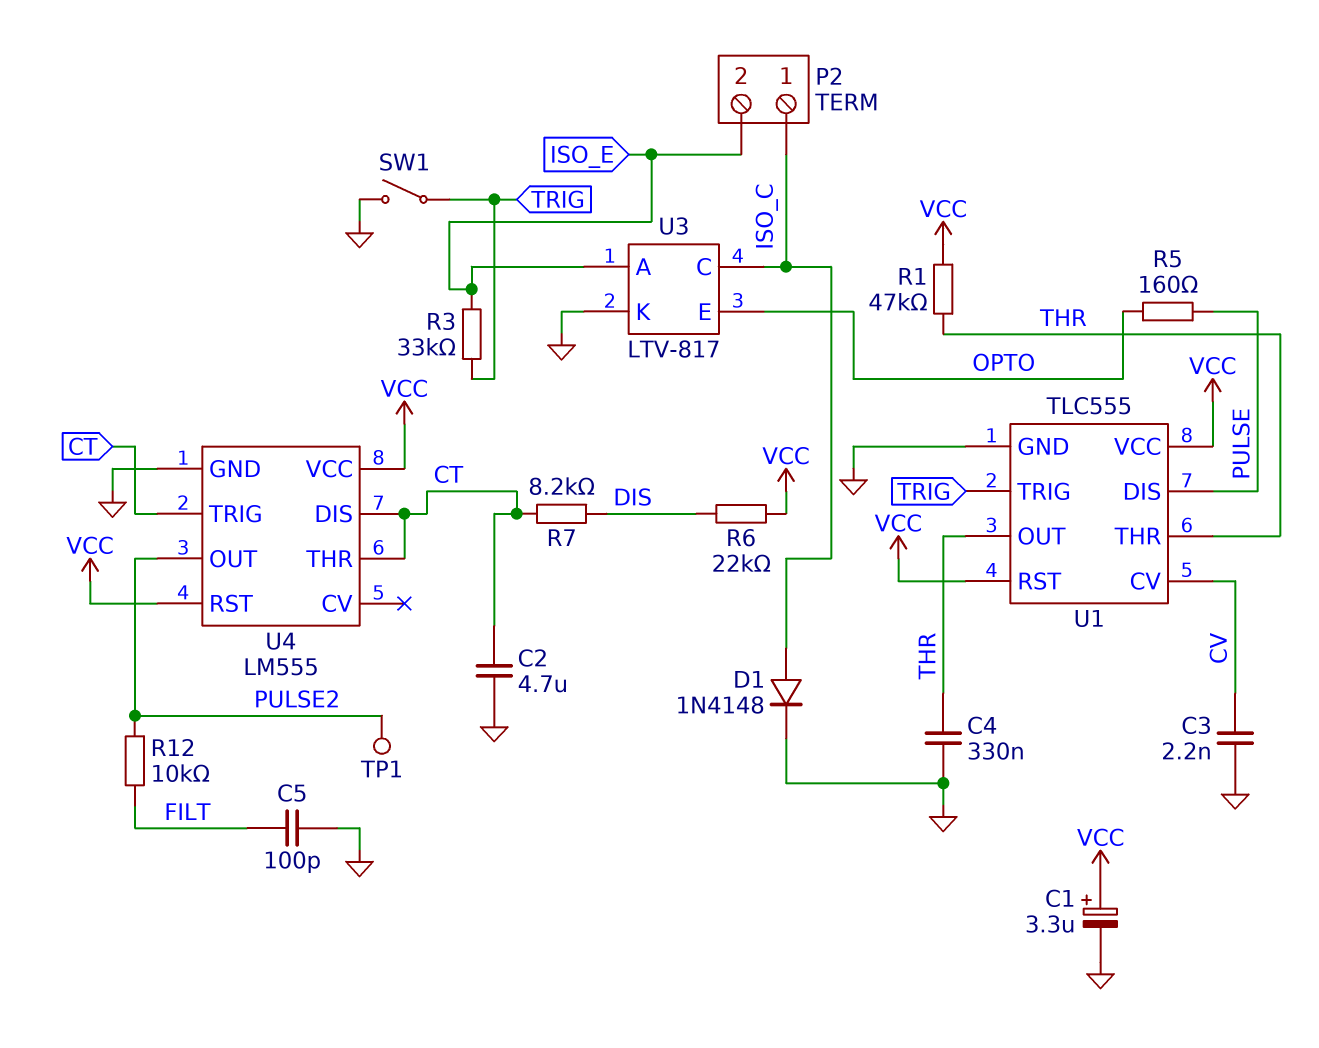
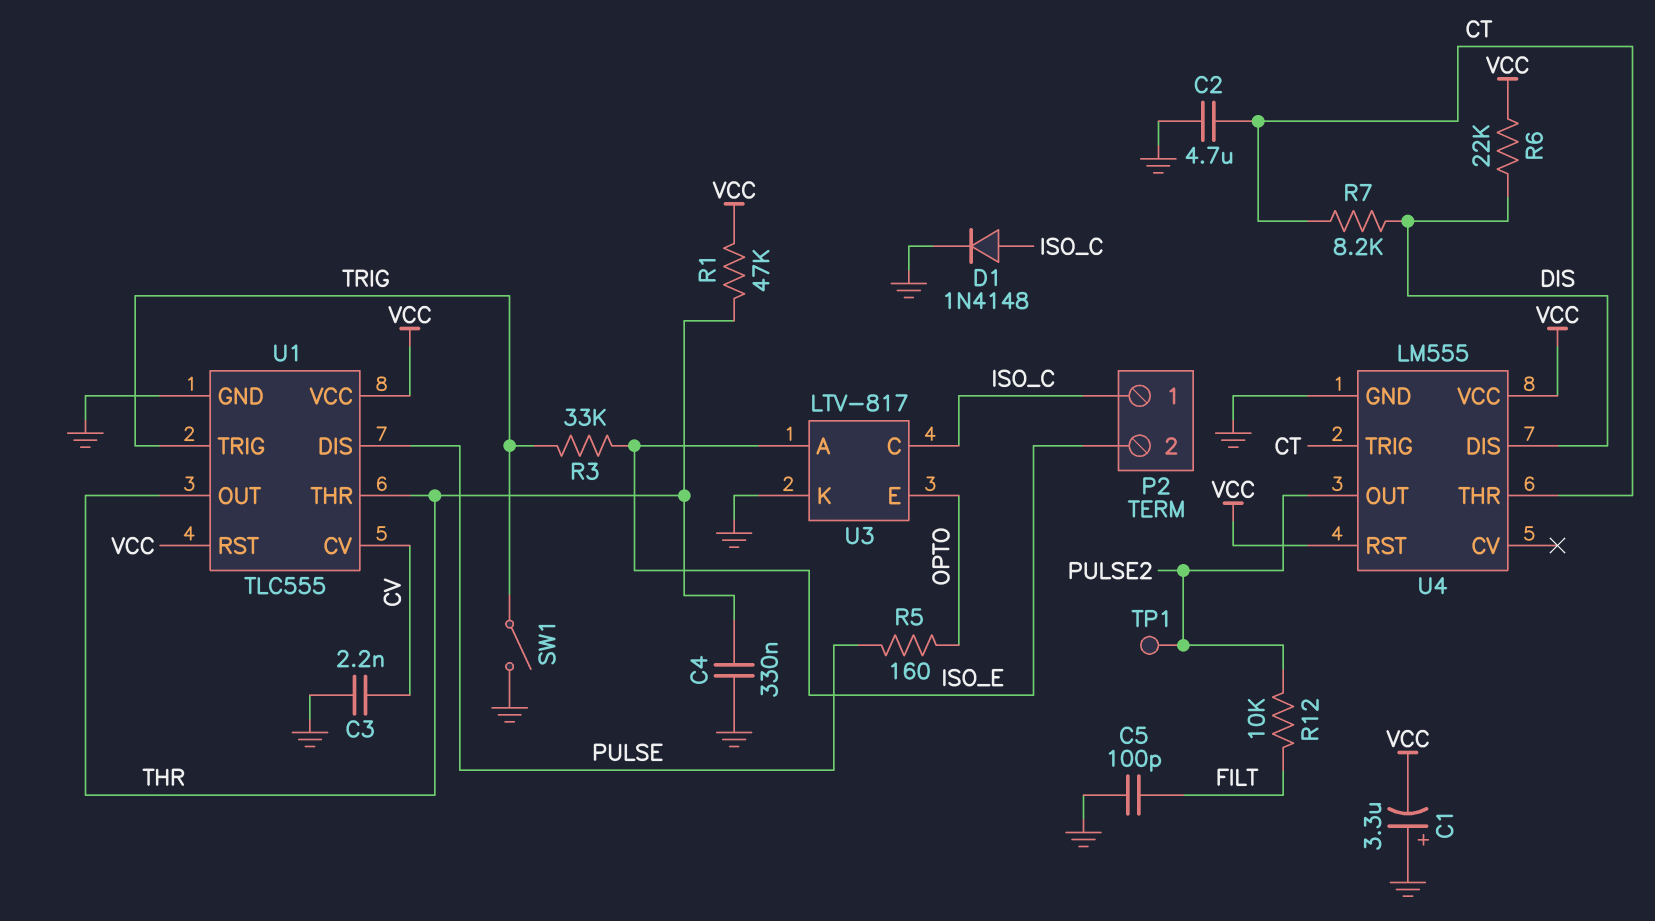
C1: 3.3uF (plus VCC, minus GND) -> 3.3uF (plus GND, minus VCC)
U4 pin DIS: CT -> DIS

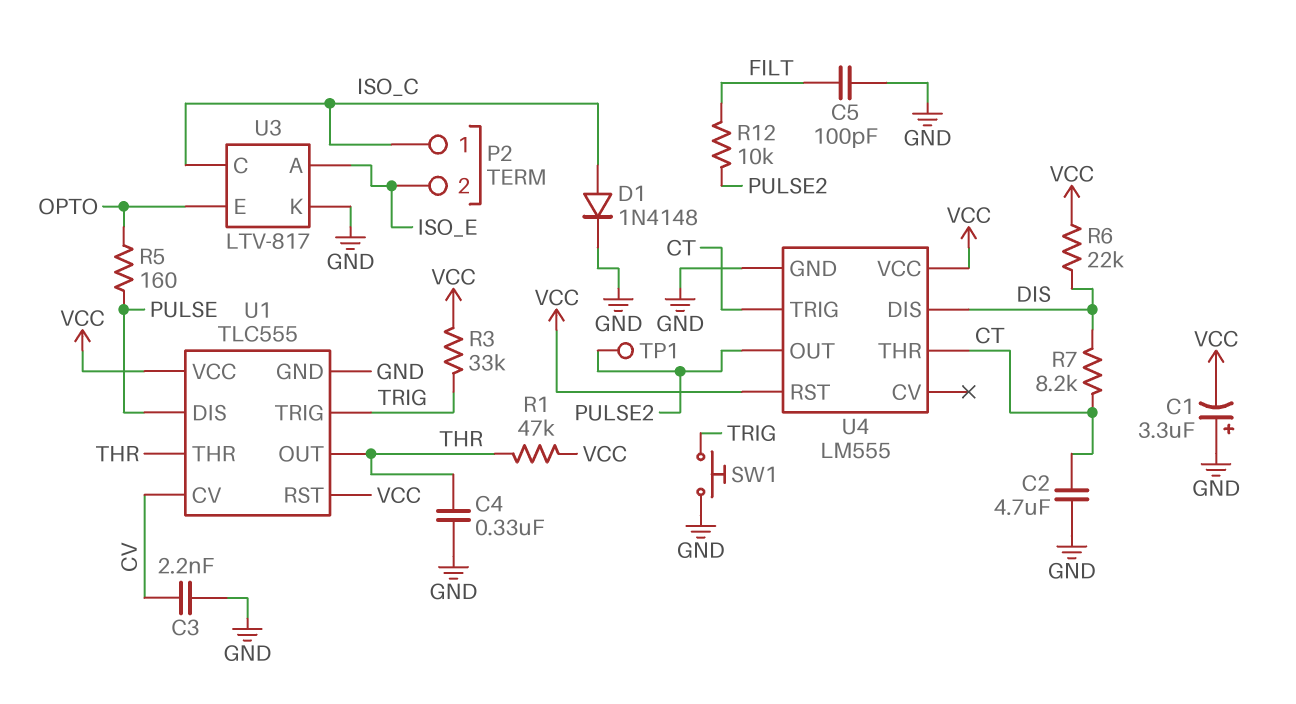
R3: 33k (ISO_E, TRIG) -> 33k (TRIG, VCC)
SW1: switch (GND, TRIG) -> button (GND, TRIG)

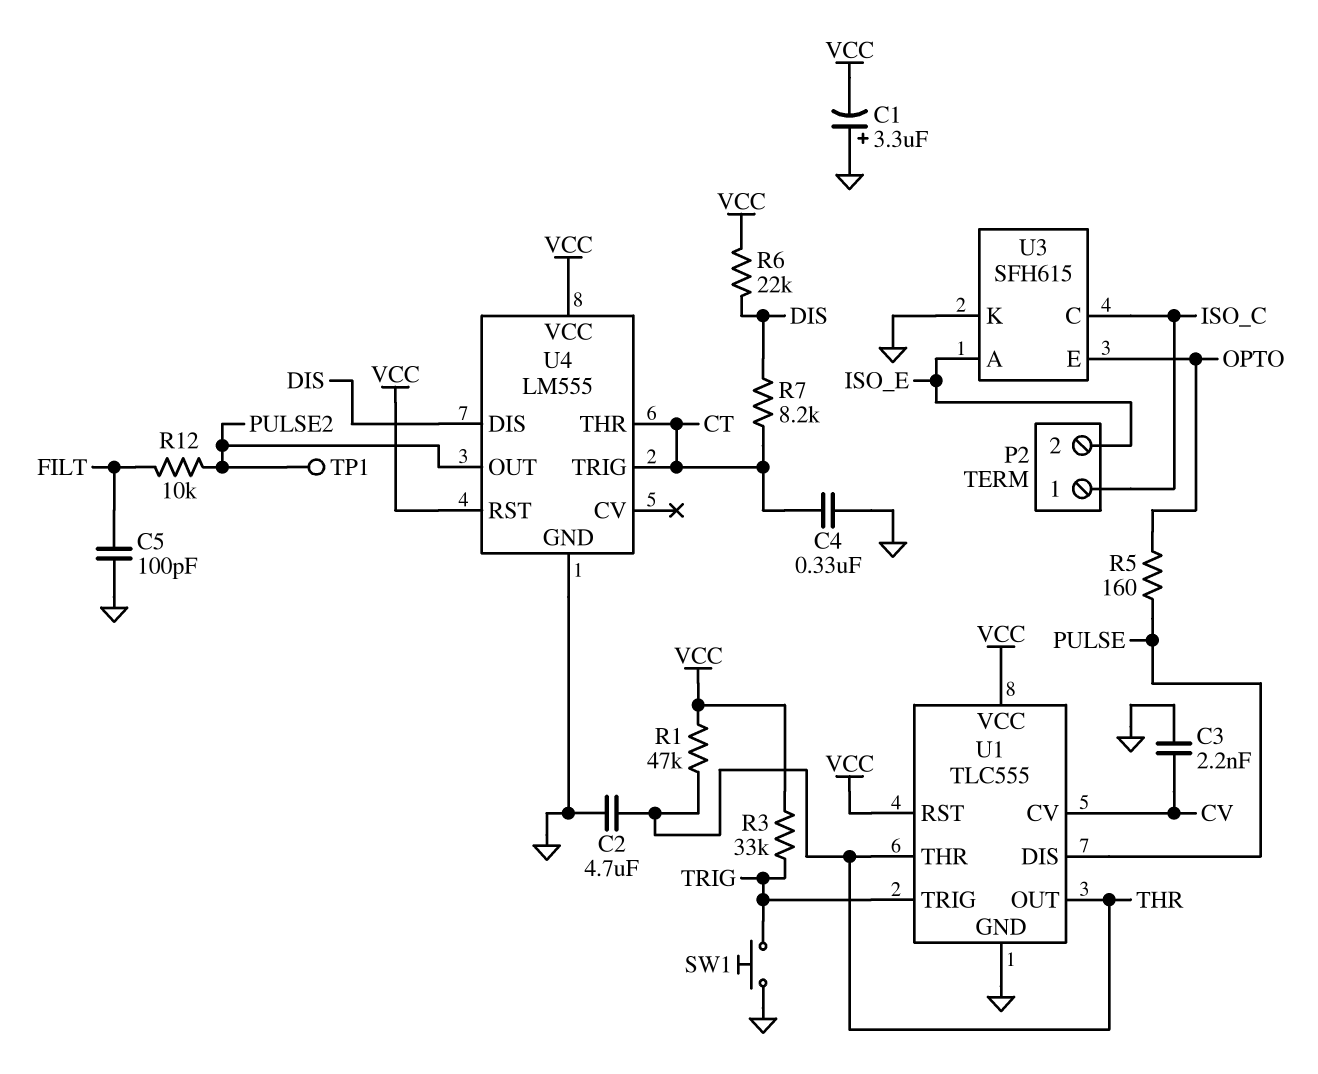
C2: 4.7uF (CT, GND) -> 4.7uF (GND, THR)
C4: 330nF (GND, THR) -> 330nF (CT, GND)
D1: diode 1N4148 (A ISO_C, K GND) -> none
U3: LTV-817 -> SFH615

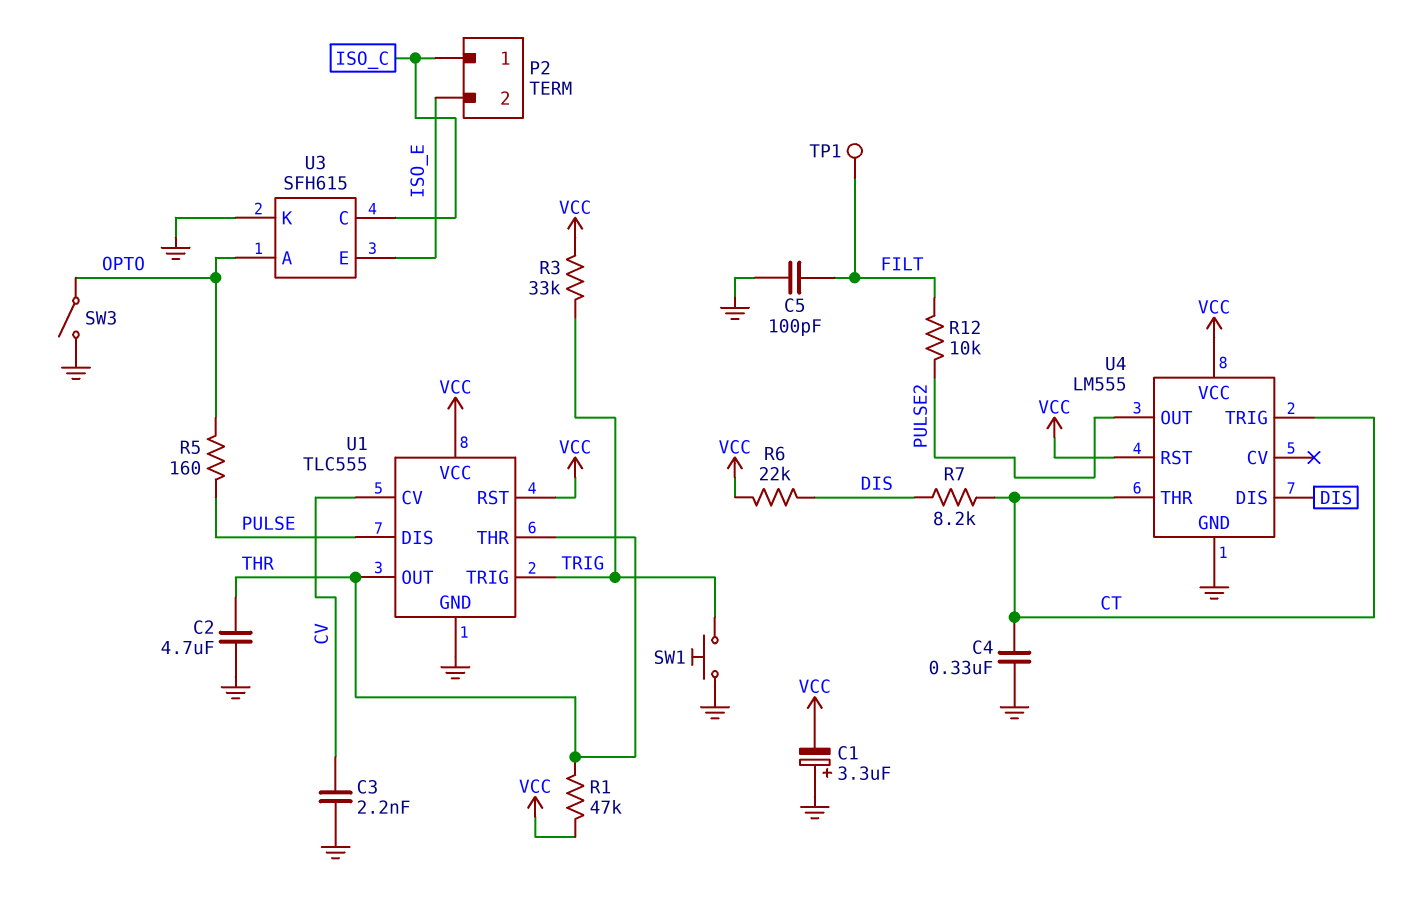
SW3: none -> switch (GND, OPTO)
TP1: test point (PULSE2) -> test point (FILT)
U3 pin A: ISO_E -> OPTO
U3 pin E: OPTO -> ISO_E

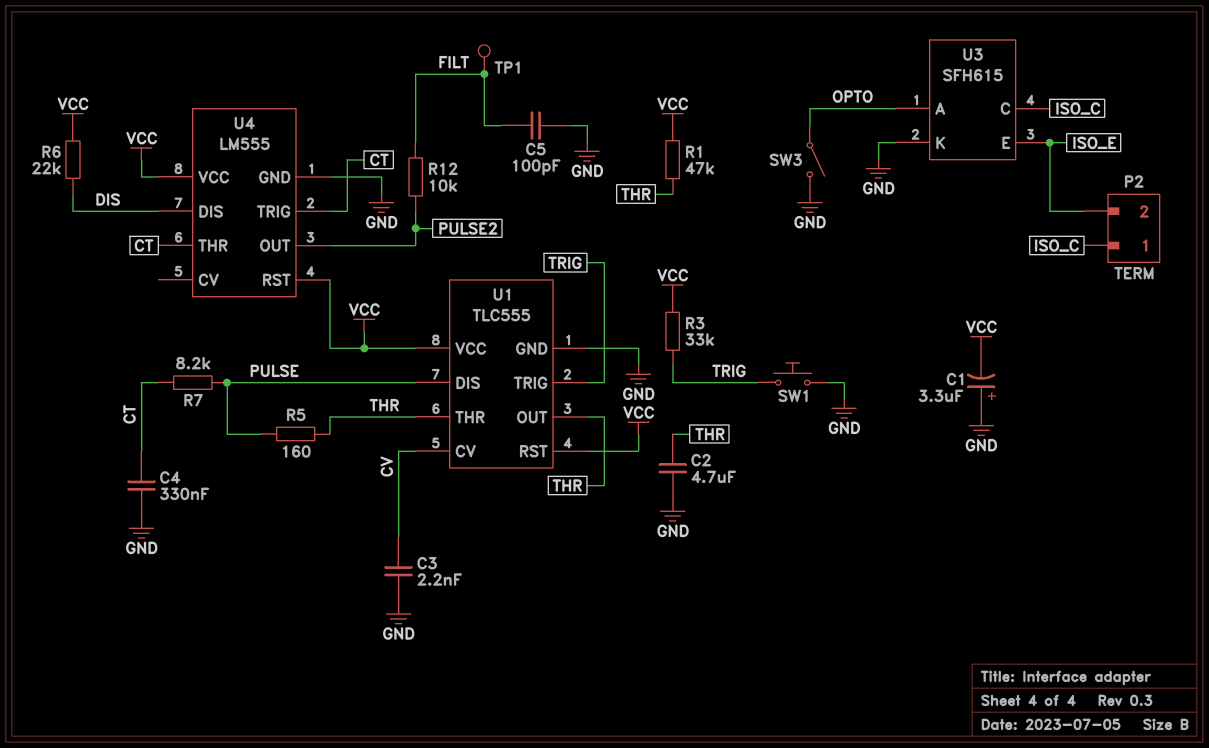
R5: 160 (OPTO, PULSE) -> 160 (PULSE, THR)
R7: 8.2k (CT, DIS) -> 8.2k (CT, PULSE)

